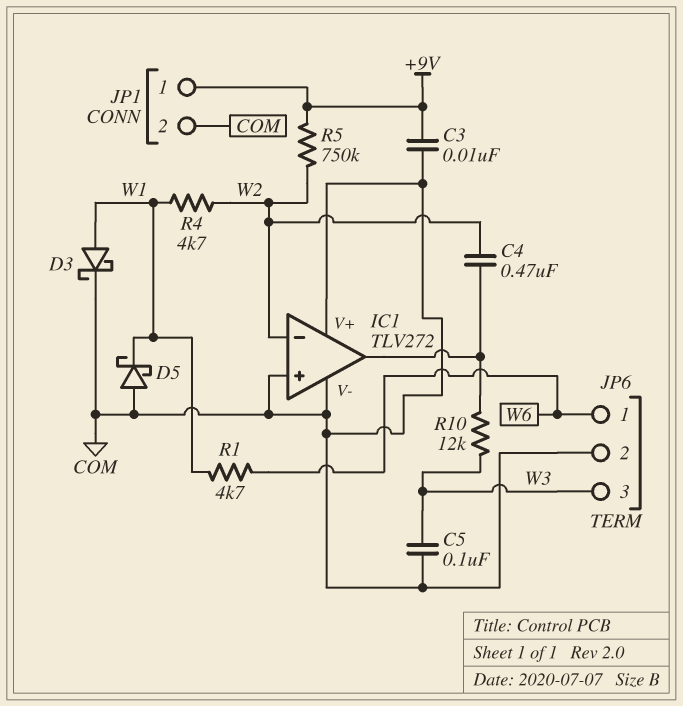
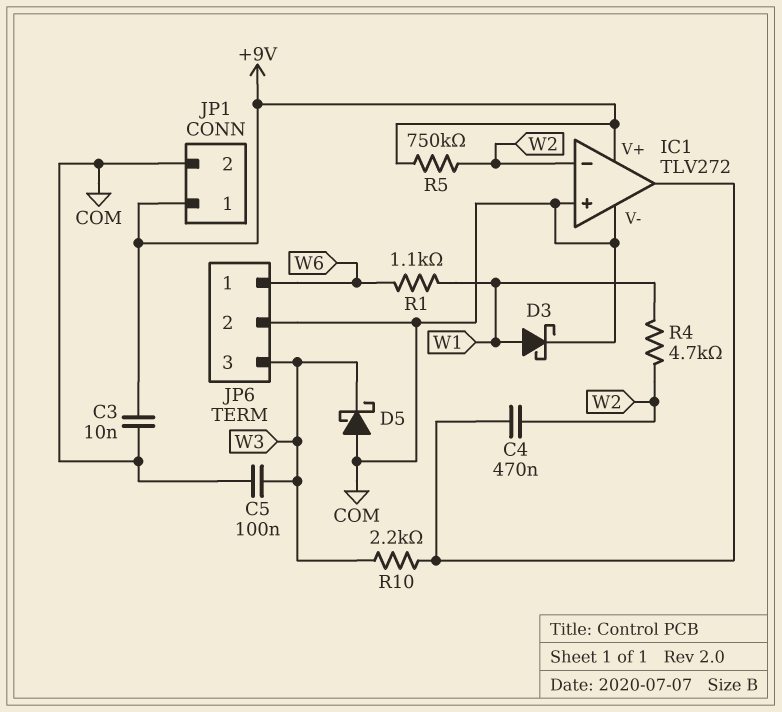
D5: schottky (A COM, K W1) -> schottky (A COM, K W3)
IC1 pin V+: COM -> +9V
R1: 4.7k (W1, W6) -> 1.1k (W1, W6)
R10: 12k (IC1/out, W3) -> 2.2k (IC1/out, W3)

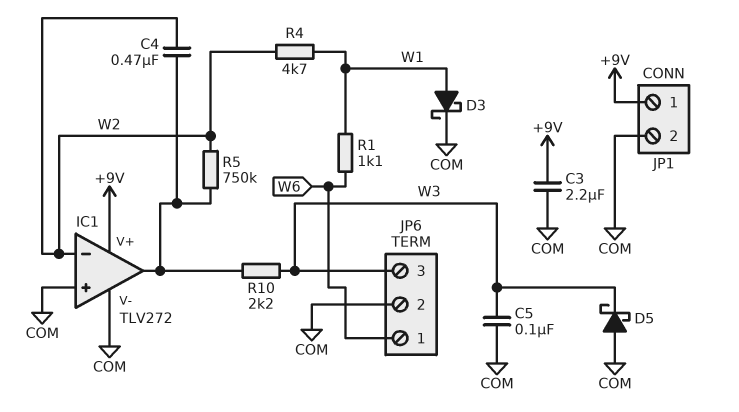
C3: 10nF (+9V, COM) -> 2.2uF (+9V, COM)
R5: 750k (+9V, W2) -> 750k (IC1/out, W2)

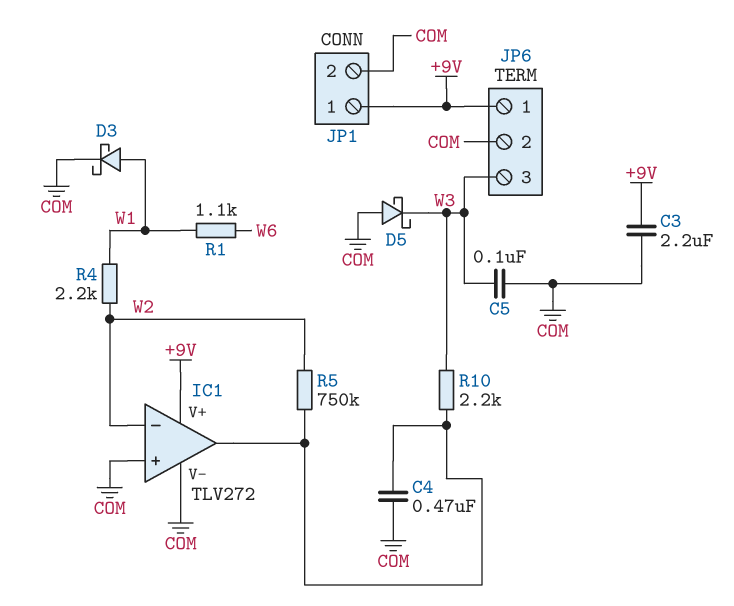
C4: 470nF (IC1/out, W2) -> 470nF (COM, IC1/out)
JP6 pin 1: W6 -> +9V
R4: 4.7k (W1, W2) -> 2.2k (W1, W2)

